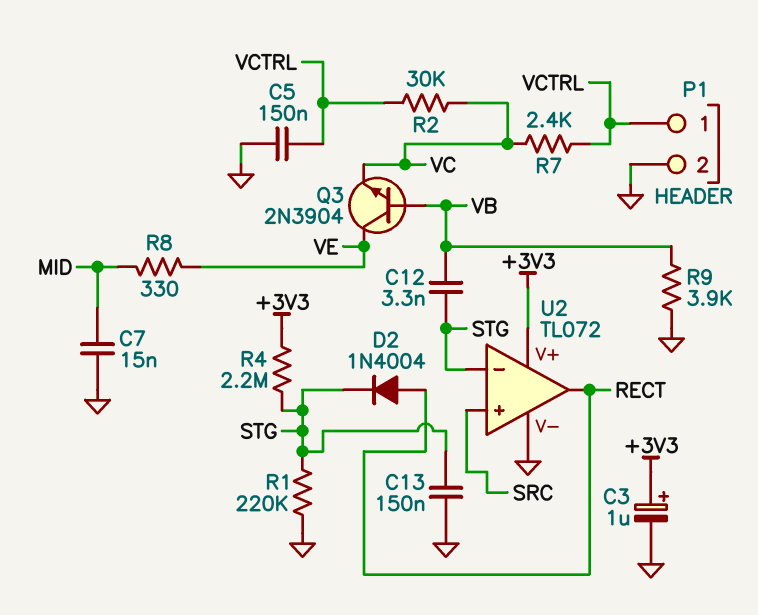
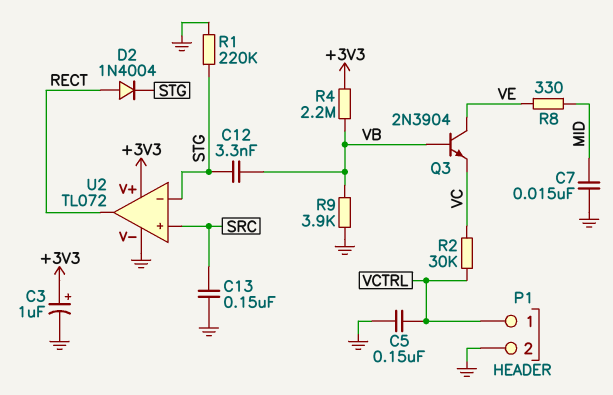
C13: 150nF (GND, STG) -> 150nF (GND, SRC)
R4: 2.2M (+3V3, STG) -> 2.2M (+3V3, VB)
R7: 2.4k (VC, VCTRL) -> none

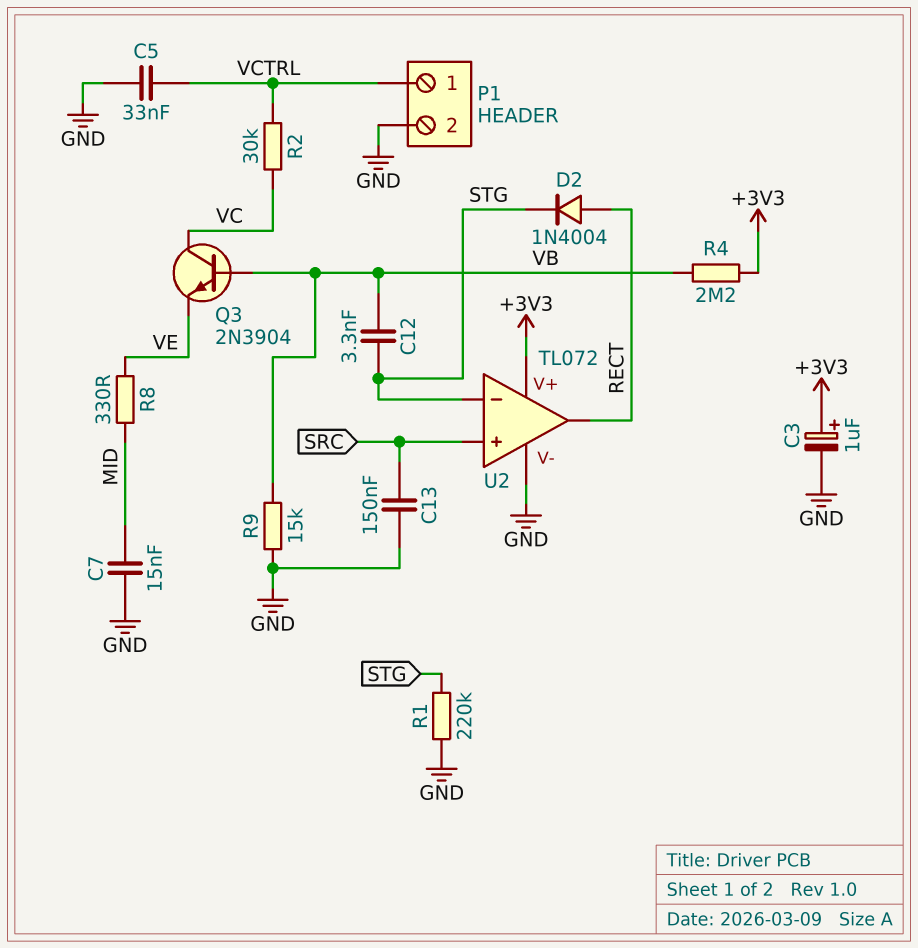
C5: 150nF (GND, VCTRL) -> 33nF (GND, VCTRL)
Q3: NPN 2N3904 (B VB, C VE, E VC) -> NPN 2N3904 (B VB, C VC, E VE)
R9: 3.9k (GND, VB) -> 15k (GND, VB)

